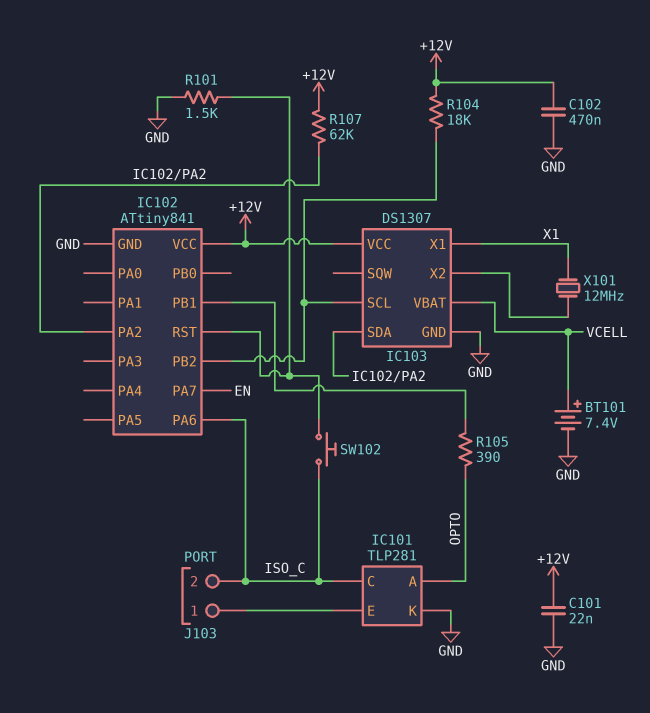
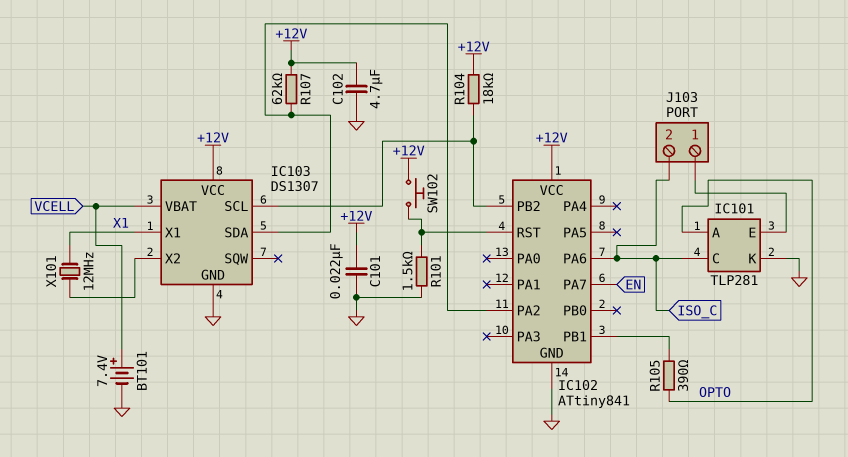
C102: 470nF (+12V, GND) -> 4.7uF (+12V, GND)
SW102: button (IC102/RST, ISO_C) -> button (+12V, IC102/RST)

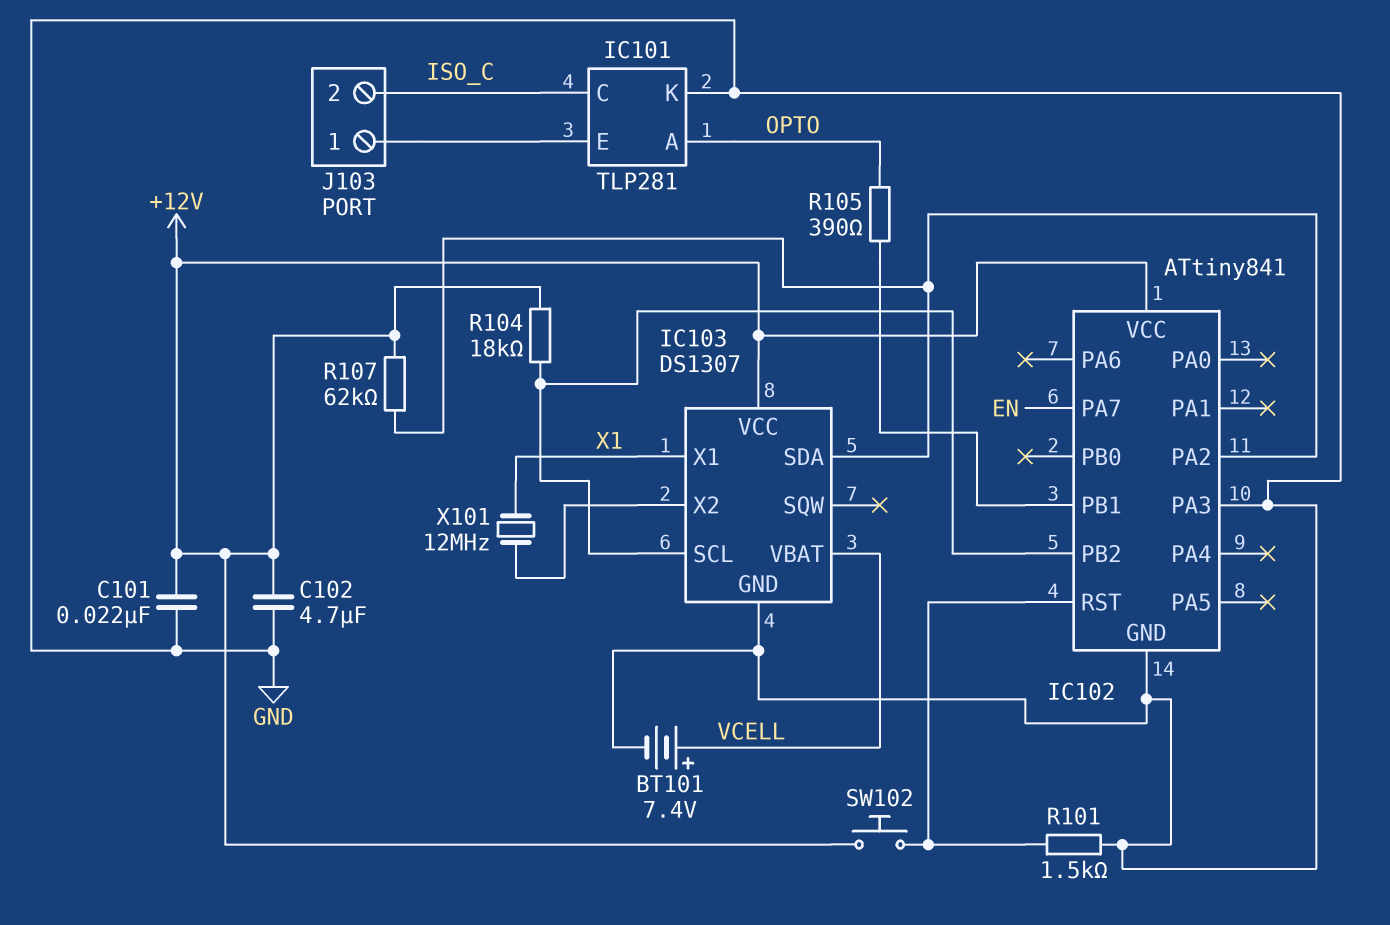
IC102 pin PA3: none -> GND
IC102 pin PA6: ISO_C -> none

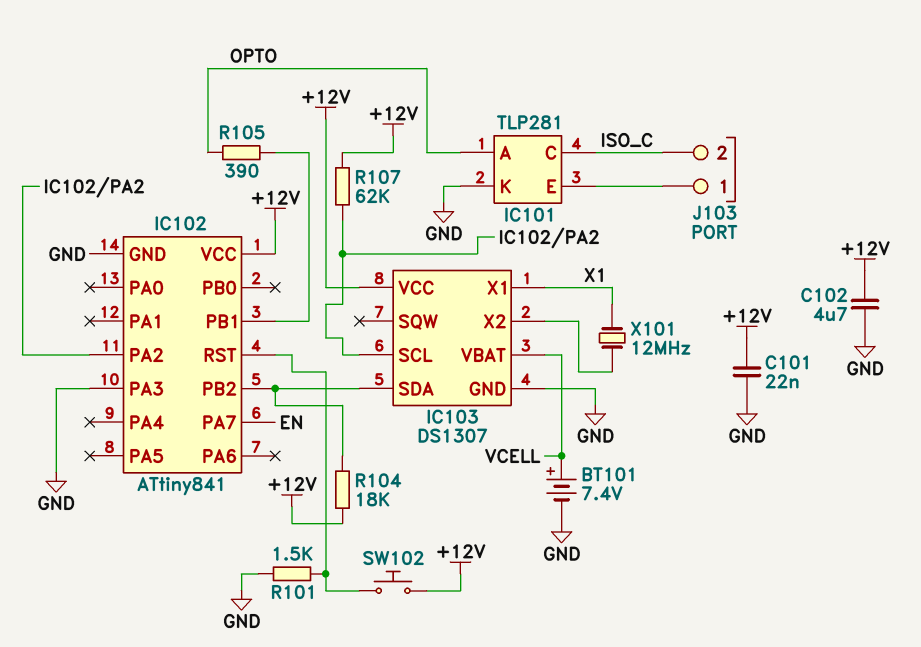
IC103 pin SCL: IC102/PB2 -> IC102/PA2
IC103 pin SDA: IC102/PA2 -> IC102/PB2

